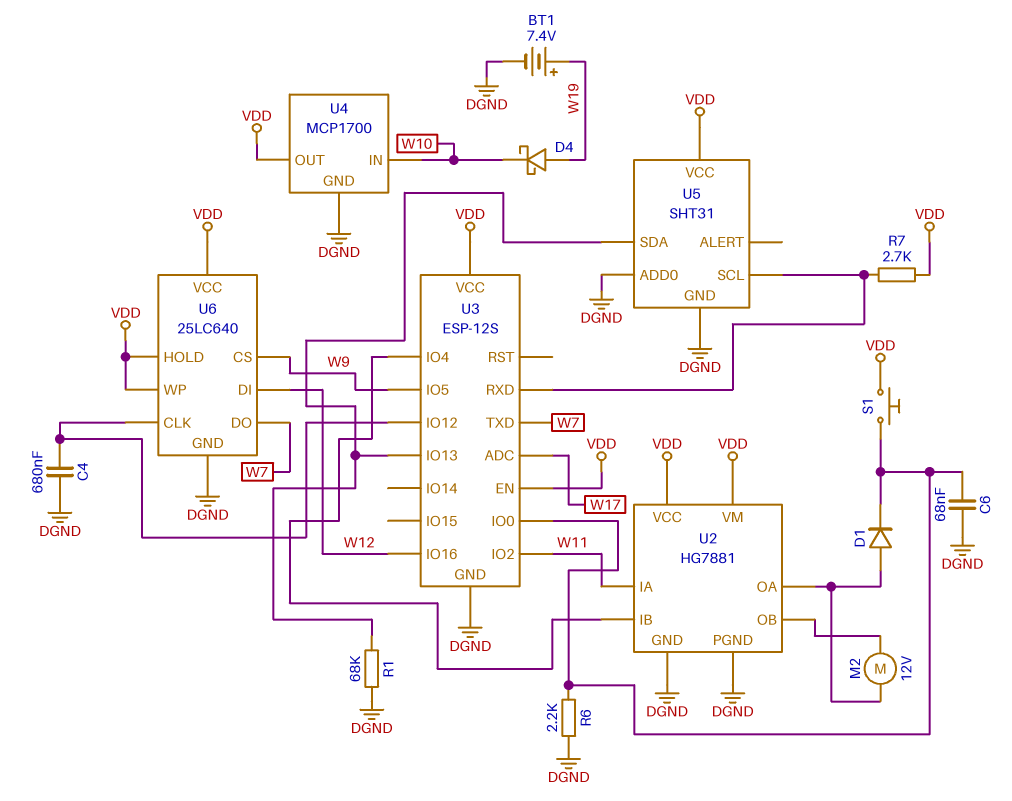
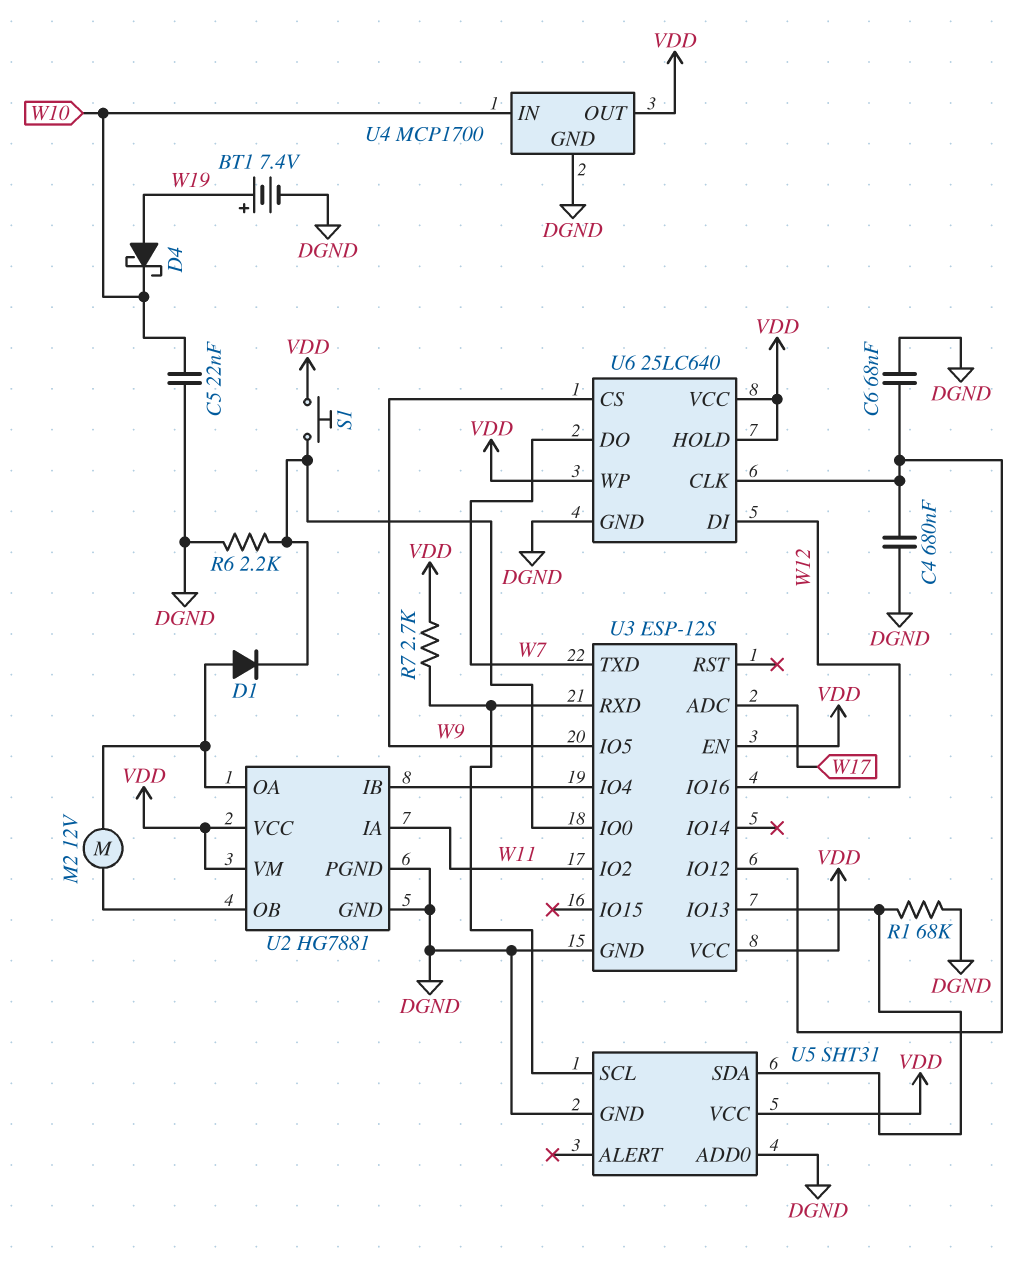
C5: none -> 22nF (DGND, W10)
C6: 68nF (DGND, U3/IO0) -> 68nF (DGND, U3/IO12)

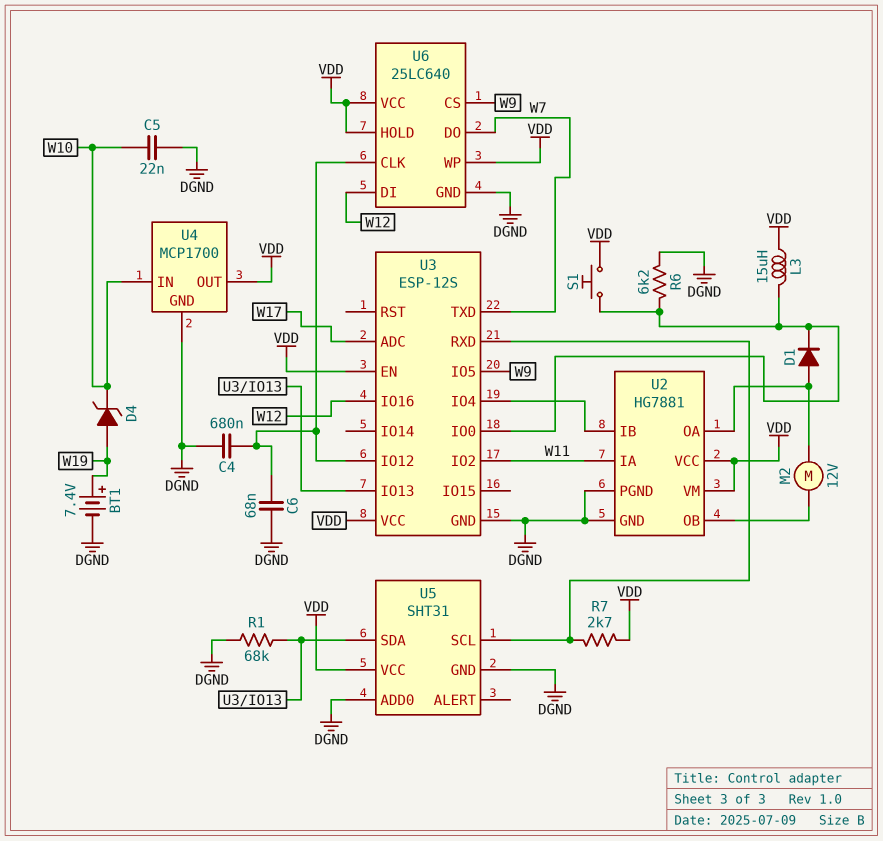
D4: schottky (A W19, K W10) -> zener (A W19, K W10)
L3: none -> 15uH (U3/IO0, VDD)
R6: 2.2k (DGND, U3/IO0) -> 6.2k (DGND, U3/IO0)

